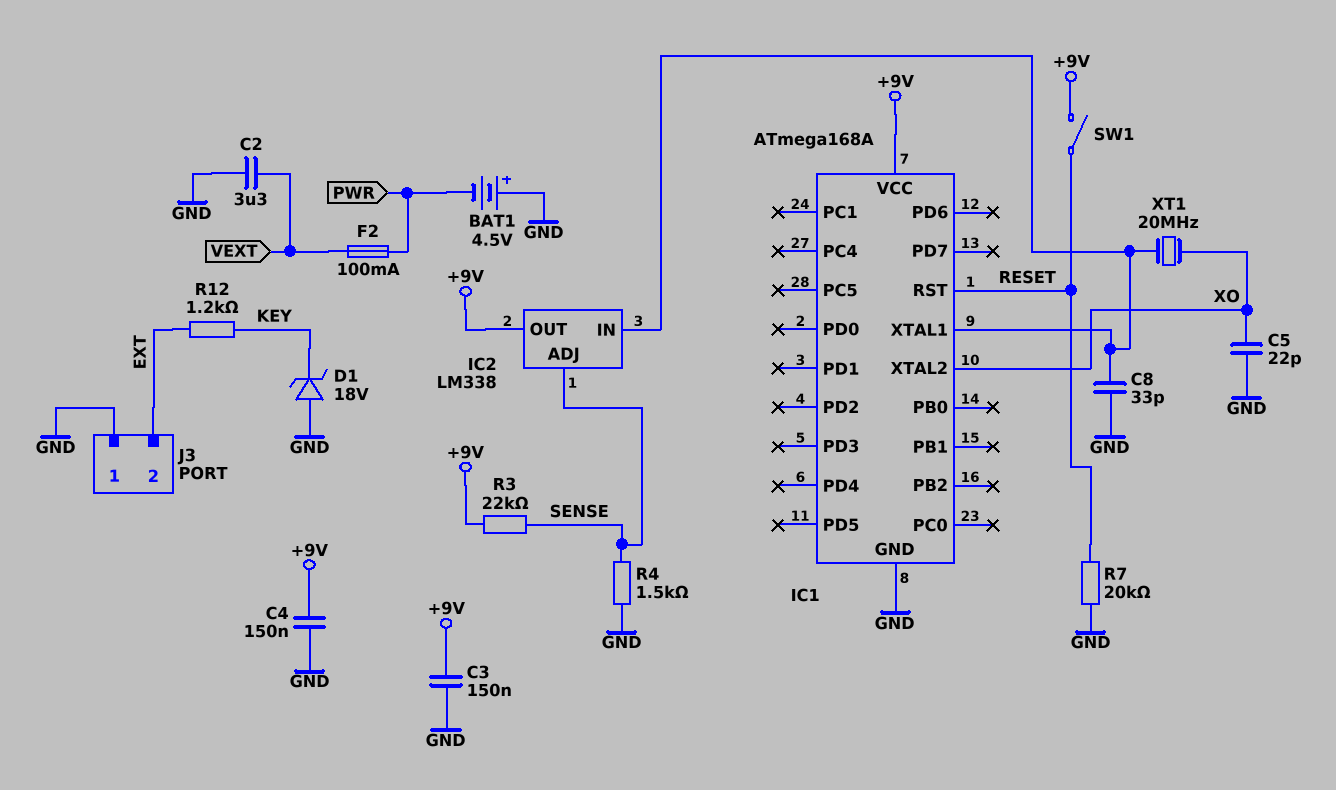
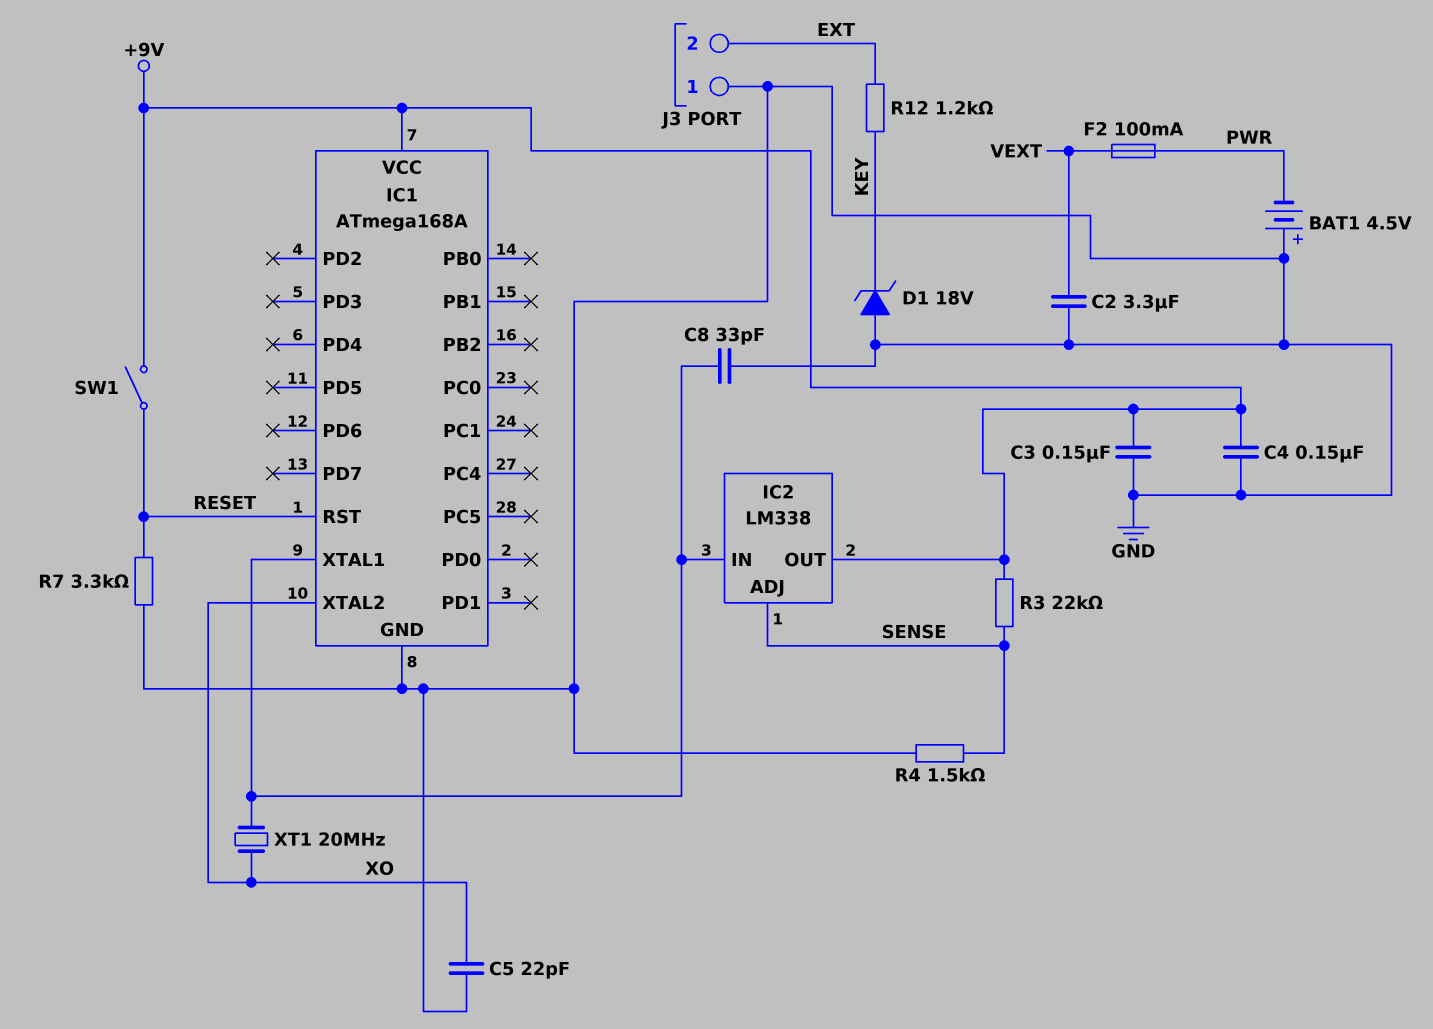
R7: 20k (GND, RESET) -> 3.3k (GND, RESET)

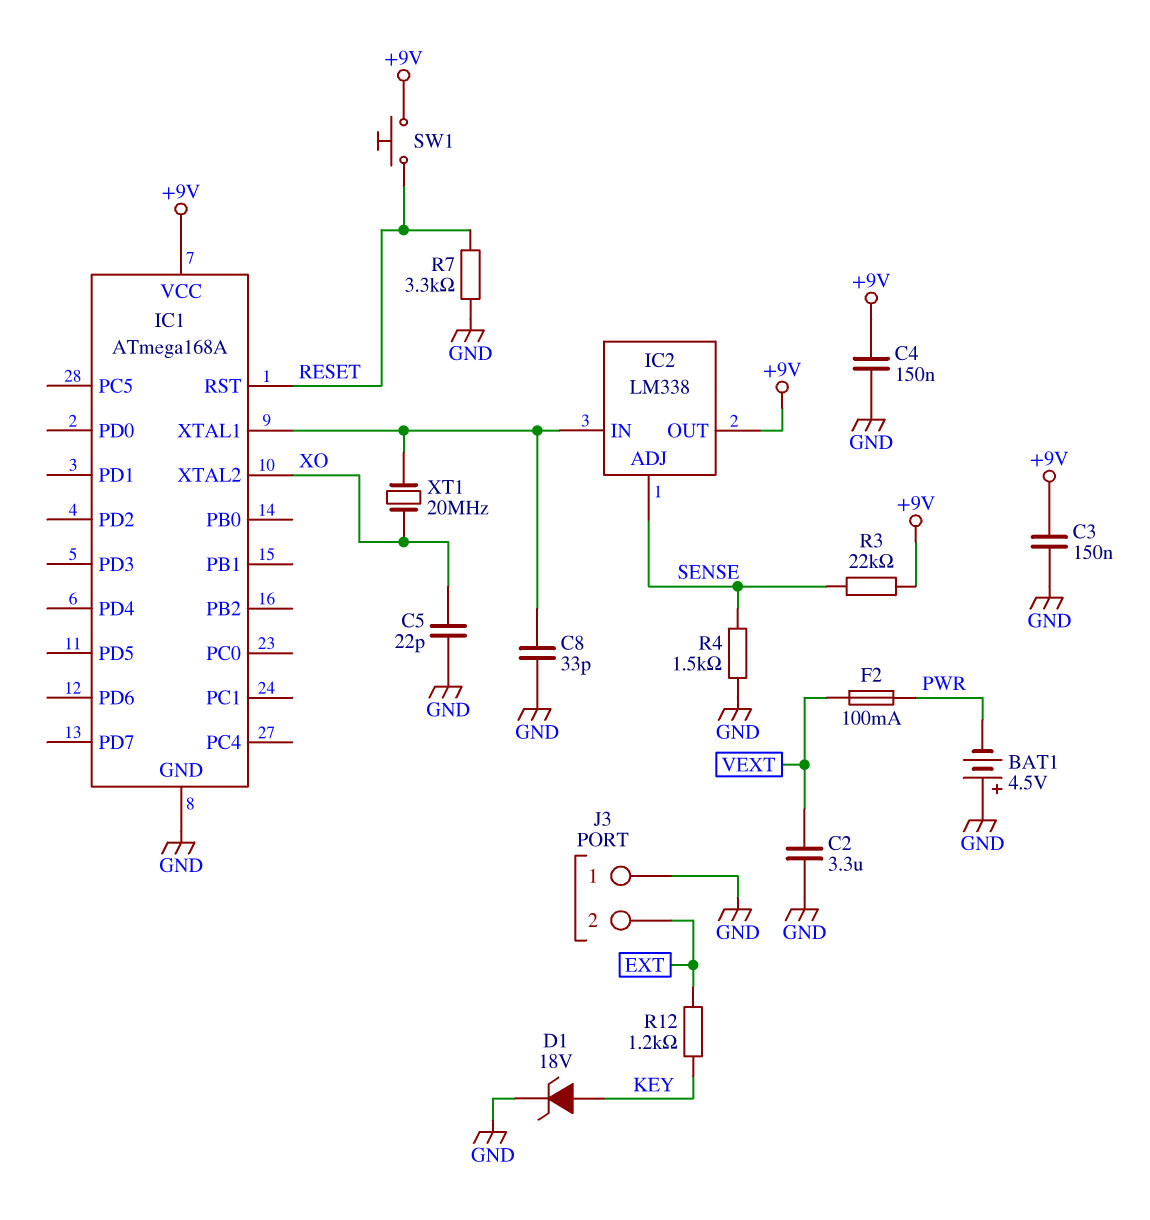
D1: zener 18V (A GND, K KEY) -> zener 18V (A KEY, K GND)
SW1: switch (+9V, RESET) -> button (+9V, RESET)

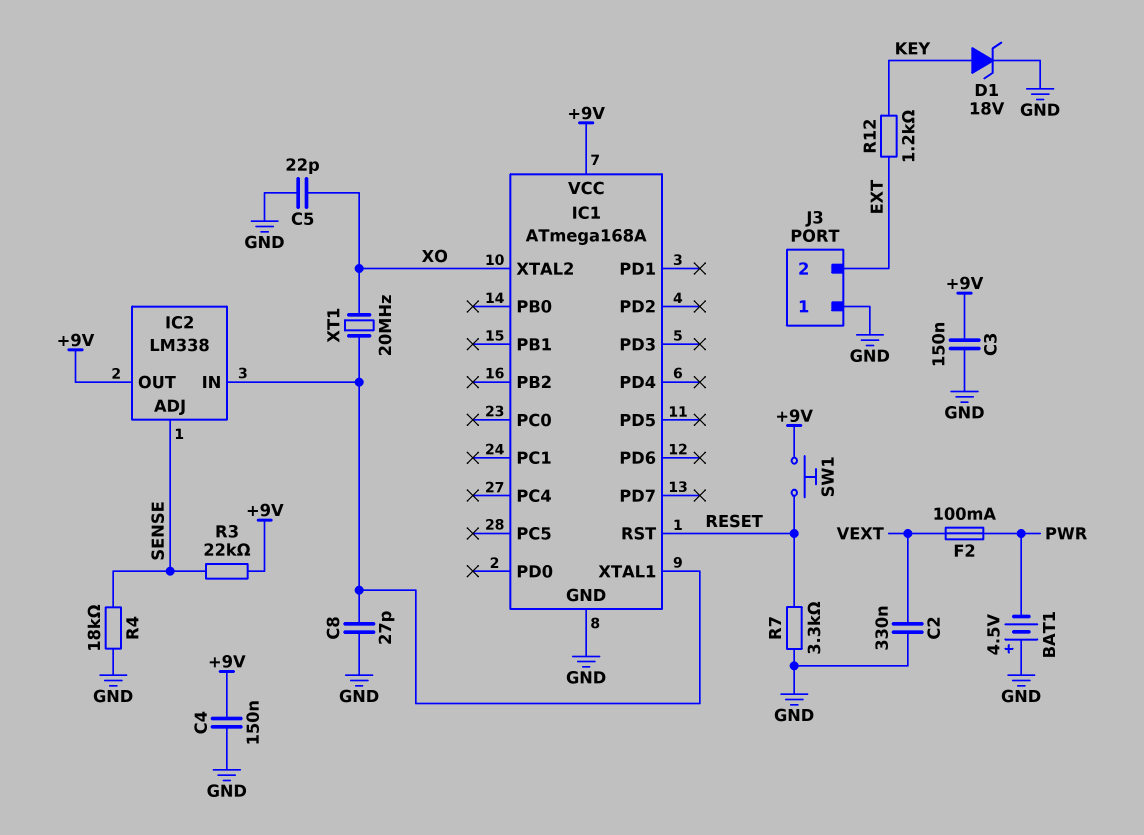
C2: 3.3uF (GND, VEXT) -> 330nF (GND, VEXT)
C8: 33pF (GND, IC1/XTAL1) -> 27pF (GND, IC1/XTAL1)
R4: 1.5k (GND, SENSE) -> 18k (GND, SENSE)

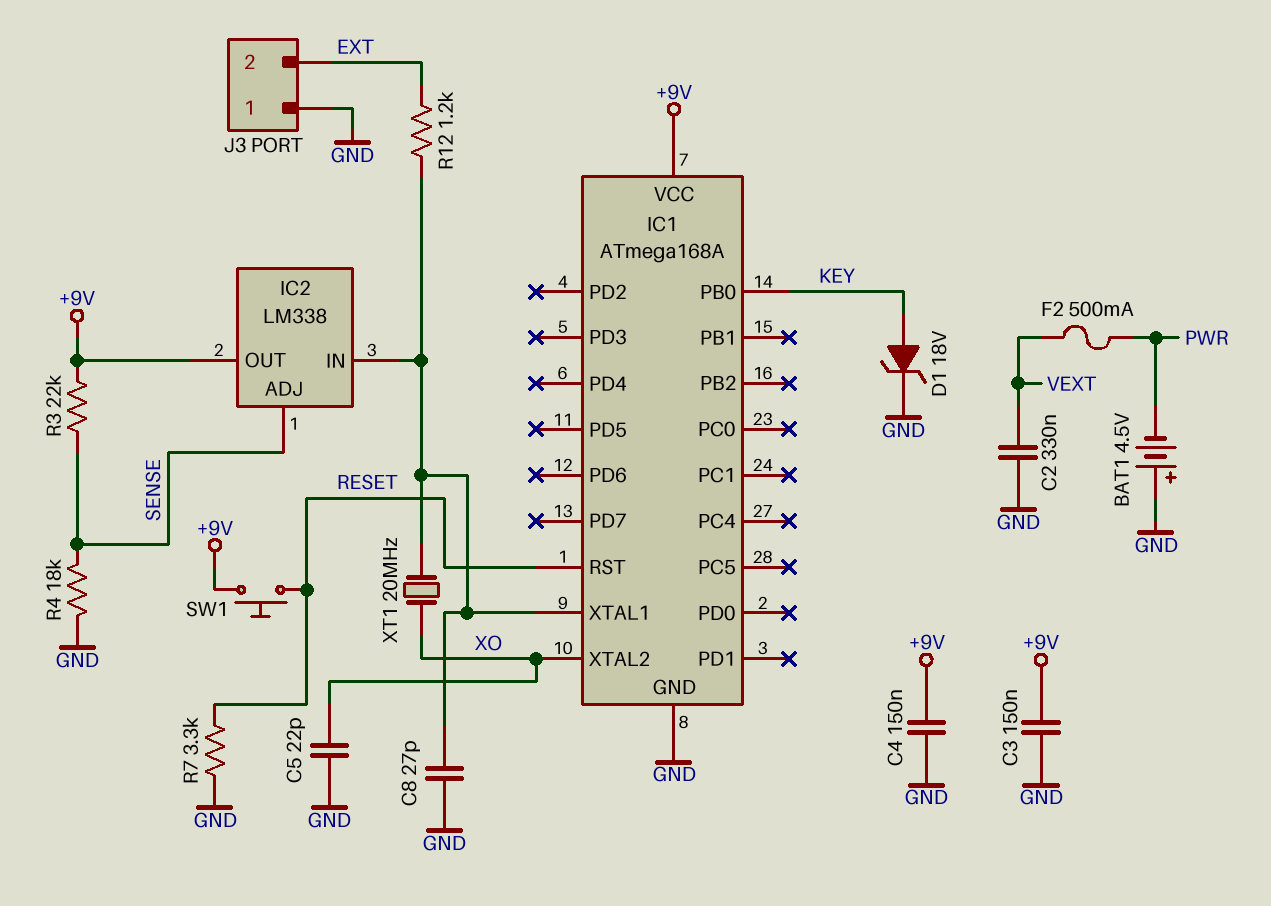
F2: 100mA (PWR, VEXT) -> 500mA (PWR, VEXT)
IC1 pin PB0: none -> KEY
R12: 1.2k (EXT, KEY) -> 1.2k (EXT, IC1/XTAL1)

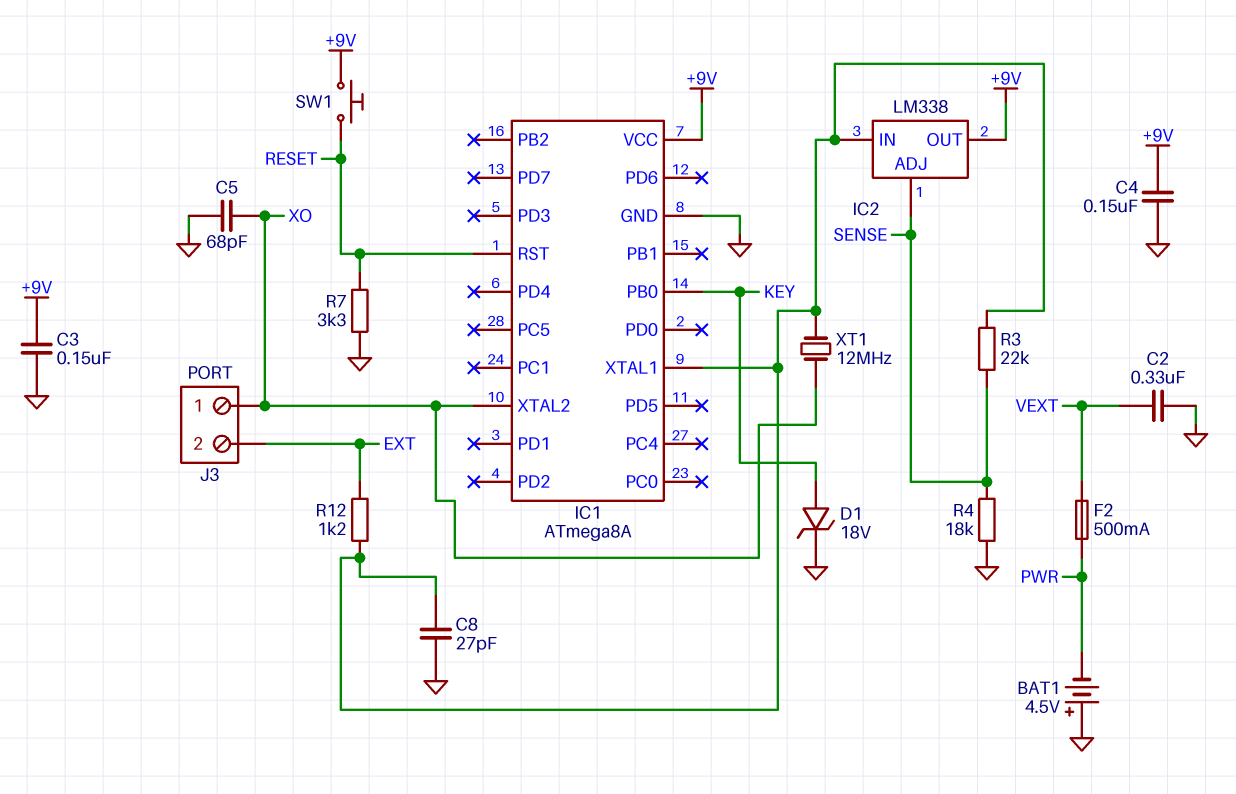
C5: 22pF (GND, XO) -> 68pF (GND, XO)
IC1: ATmega168A -> ATmega8A
J3 pin 1: GND -> XO
R3: 22k (+9V, SENSE) -> 22k (IC1/XTAL1, SENSE)
XT1: 20MHz (IC1/XTAL1, XO) -> 12MHz (IC1/XTAL1, XO)

